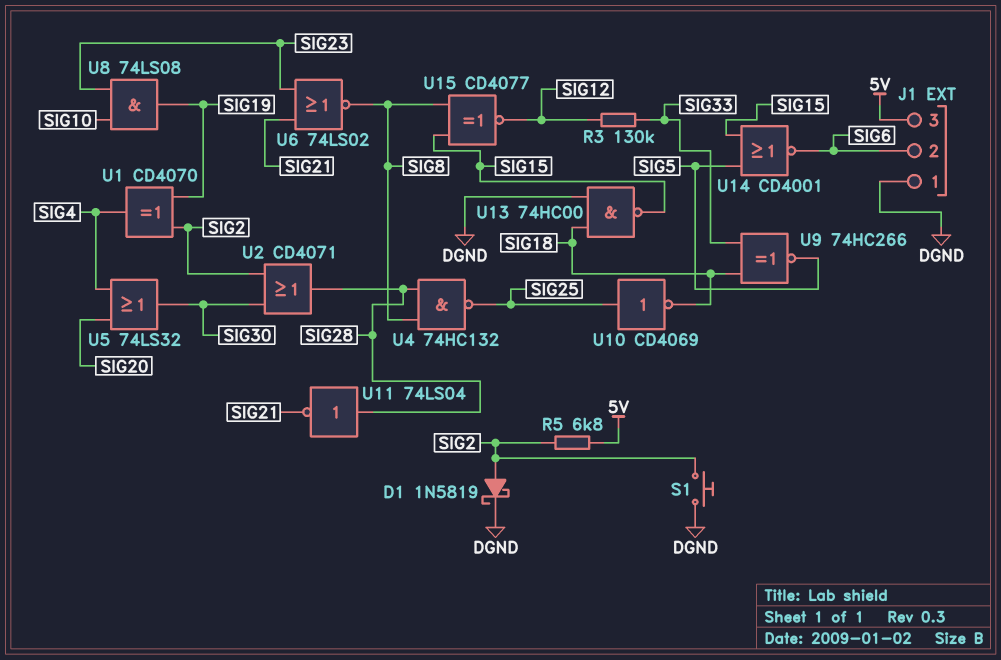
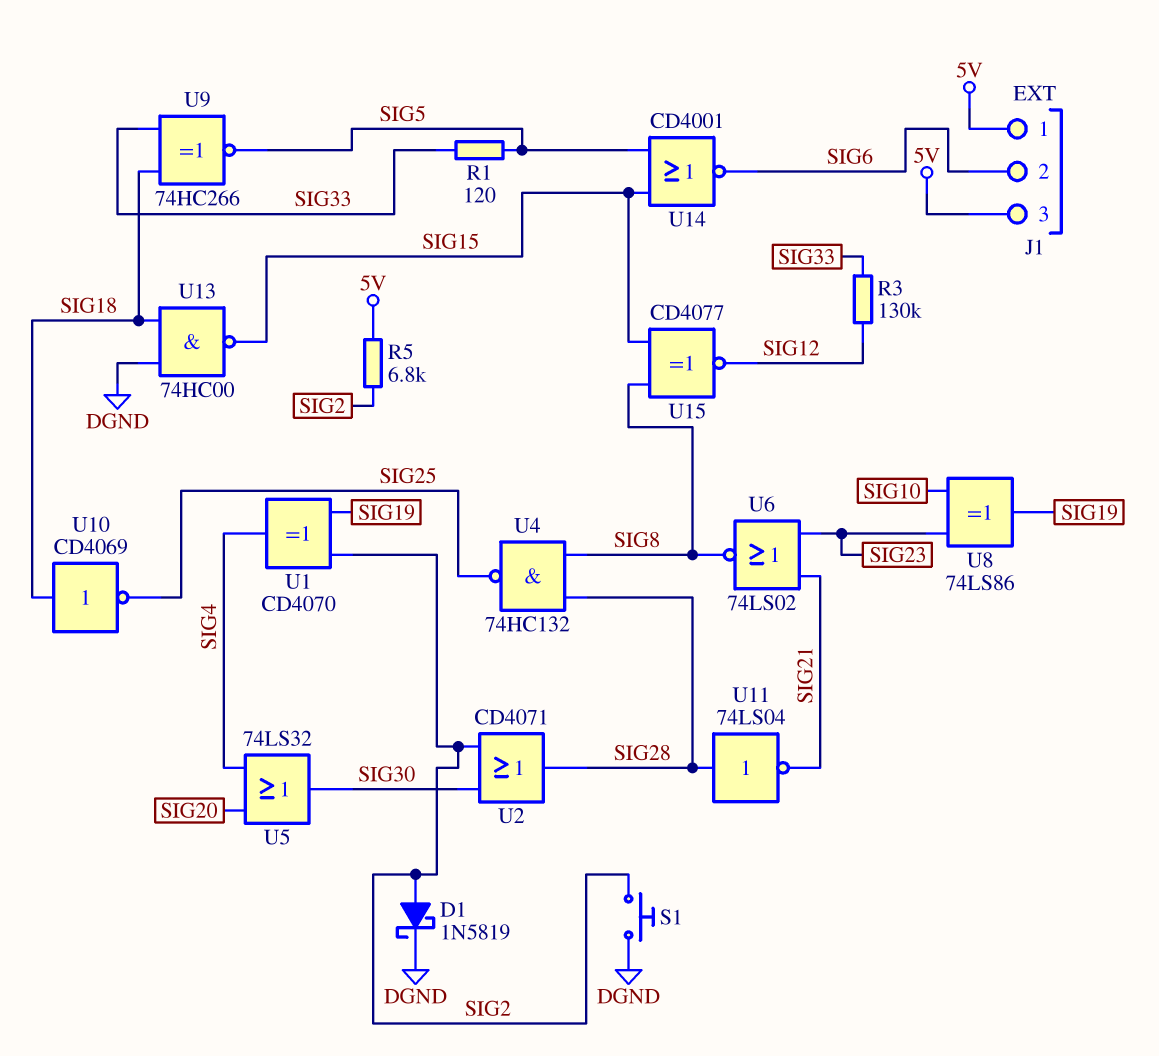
J1 pin 1: DGND -> 5V
R1: none -> 120 (SIG5, SIG33)
U8: AND 74LS08 (in SIG10, in SIG23, out SIG19) -> XOR 74LS86 (in SIG10, in SIG23, out SIG19)
U10: NOT CD4069 (in SIG25, out SIG18) -> NOT CD4069 (in SIG18, out SIG25)

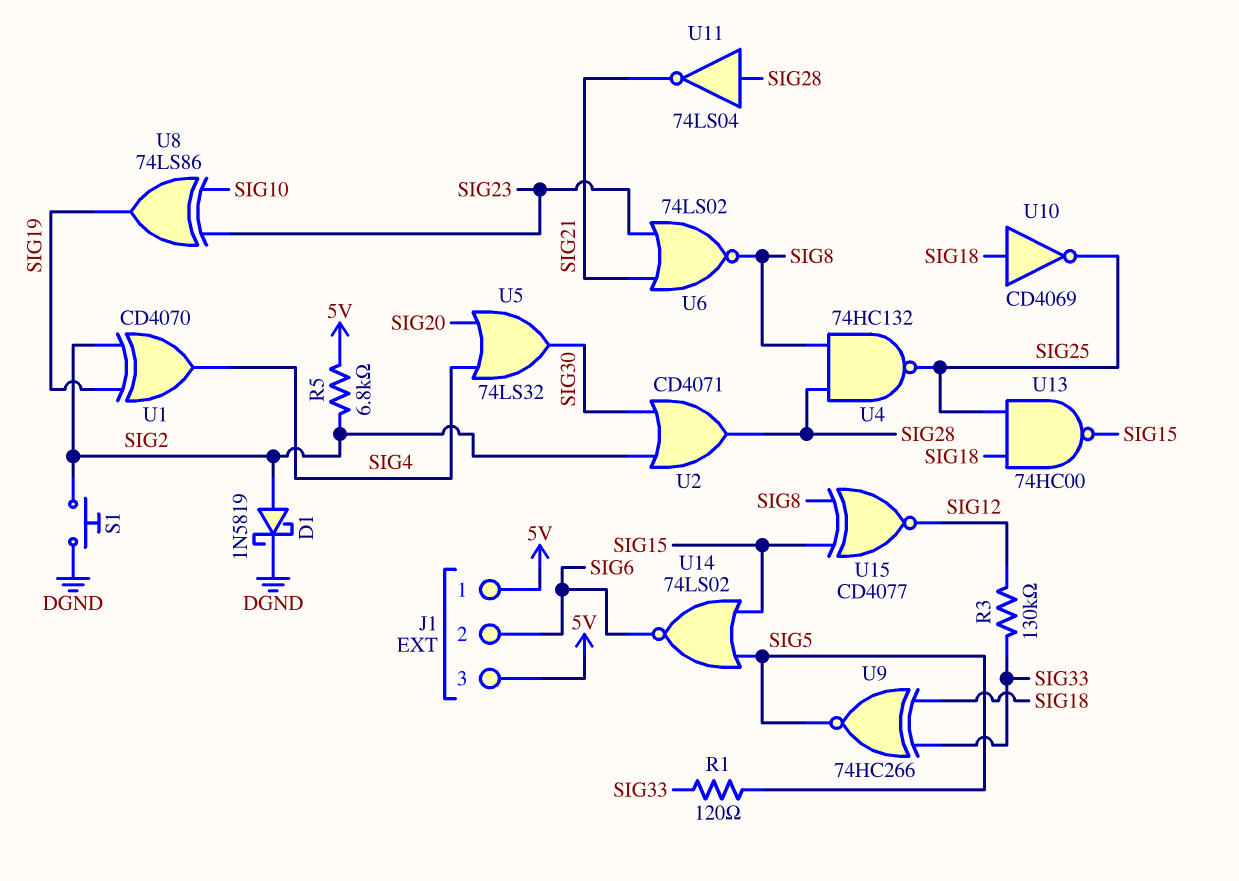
U13: NAND 74HC00 (in DGND, in SIG18, out SIG15) -> NAND 74HC00 (in SIG18, in SIG25, out SIG15)
U14: NOR CD4001 (in SIG5, in SIG15, out SIG6) -> NOR 74LS02 (in SIG5, in SIG15, out SIG6)

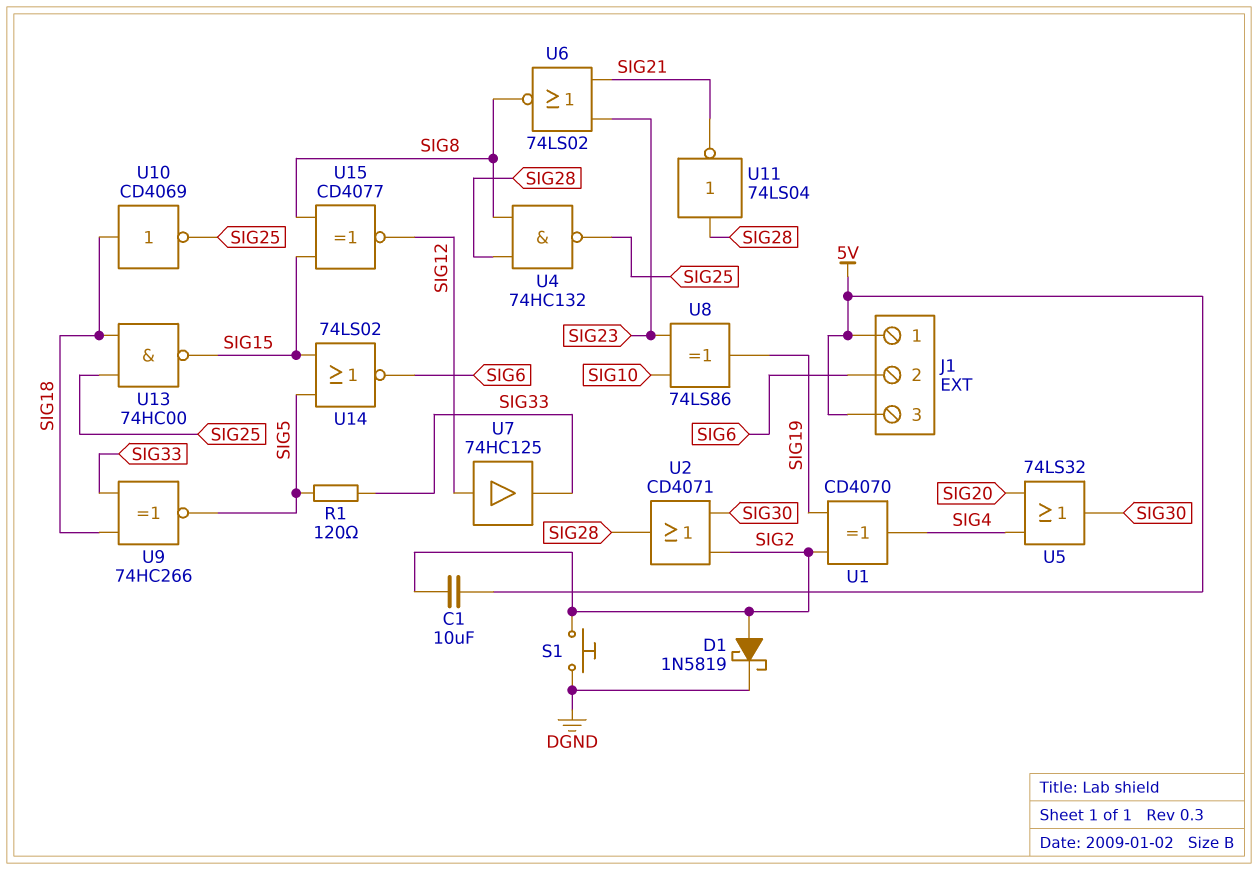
C1: none -> 10uF (5V, SIG2)
R3: 130k (SIG12, SIG33) -> none
R5: 6.8k (5V, SIG2) -> none
U7: none -> buffer 74HC125 (in SIG12, out SIG33)

